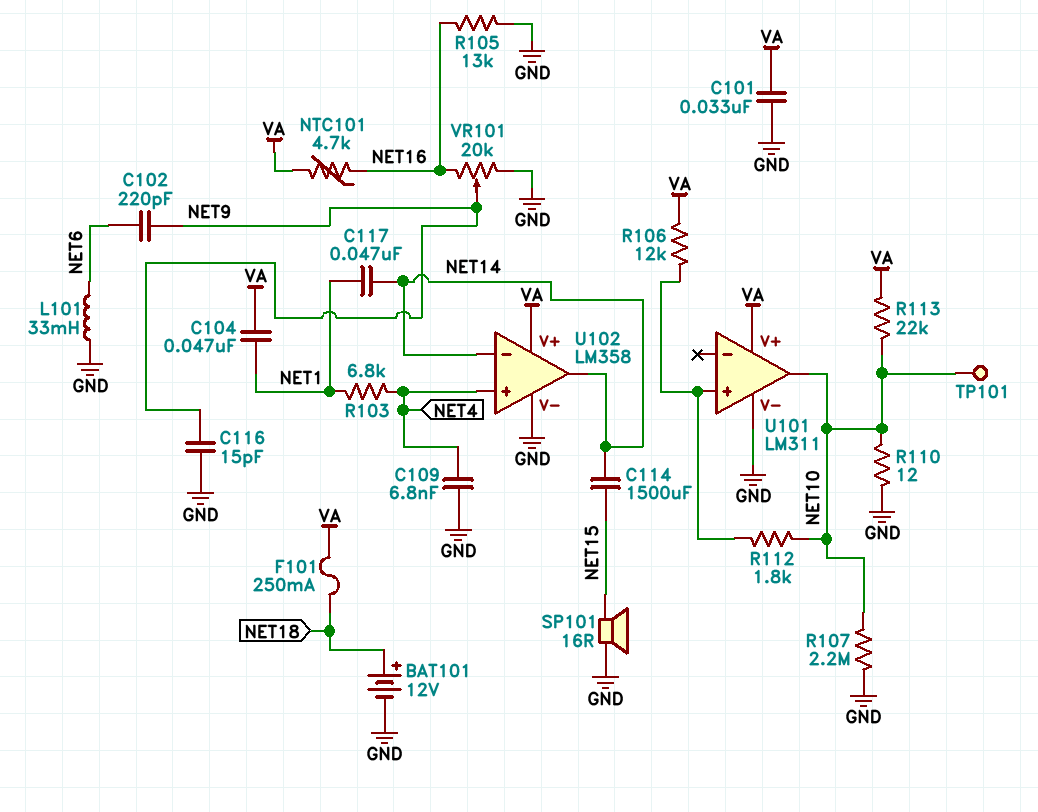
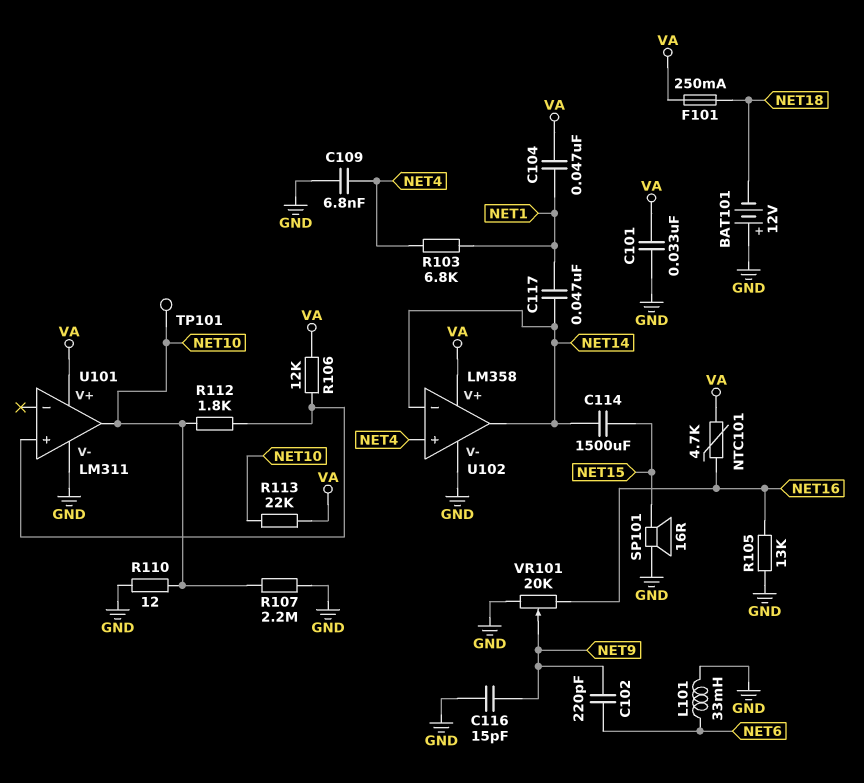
BAT101: 12V (plus NET18, minus GND) -> 12V (plus GND, minus NET18)

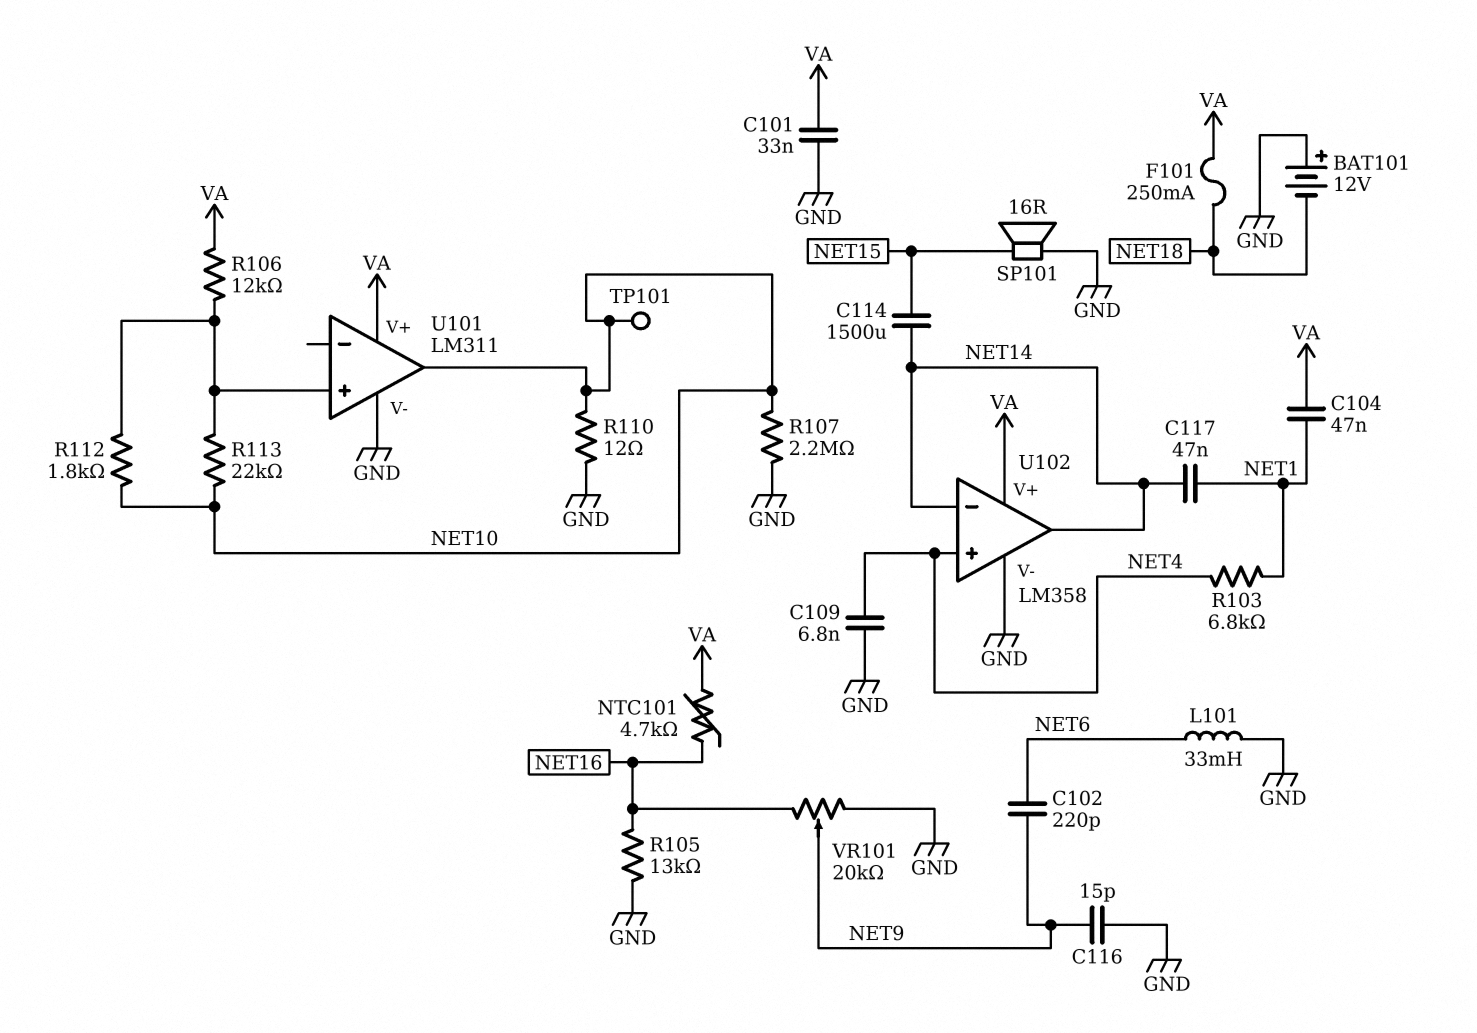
R113: 22k (NET10, VA) -> 22k (NET10, U101/in+)

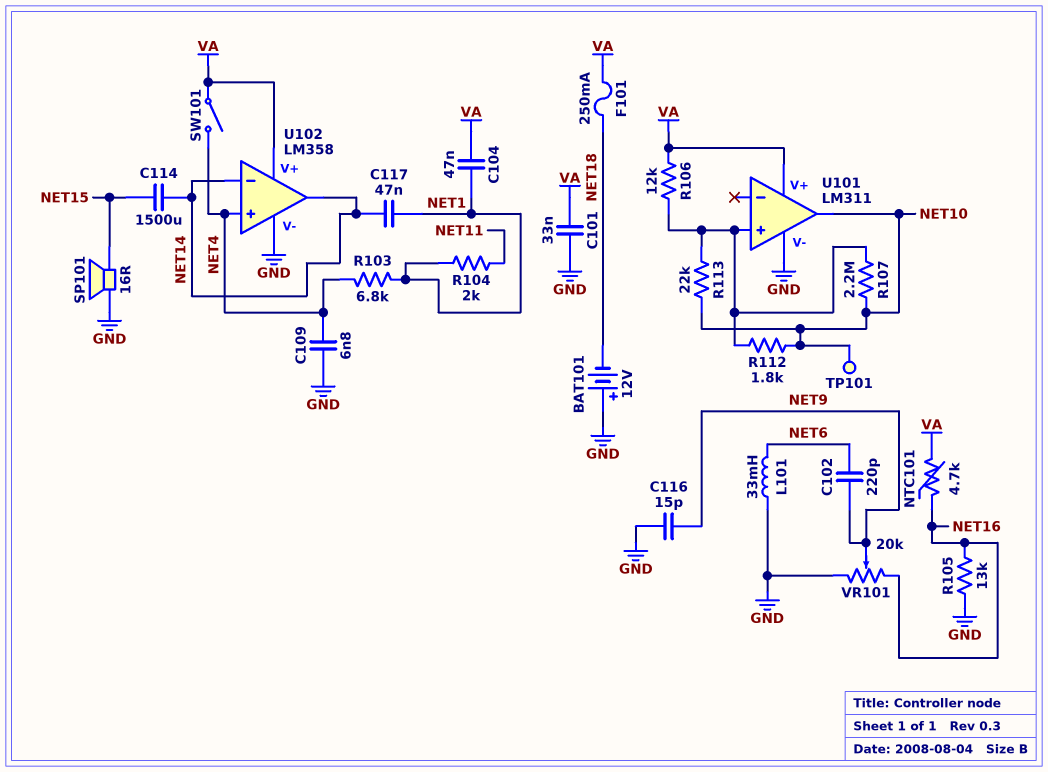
R104: none -> 2k (NET1, NET11)
R107: 2.2M (GND, NET10) -> 2.2M (NET10, U101/in+)
R110: 12 (GND, NET10) -> none
SW101: none -> switch (NET4, VA)

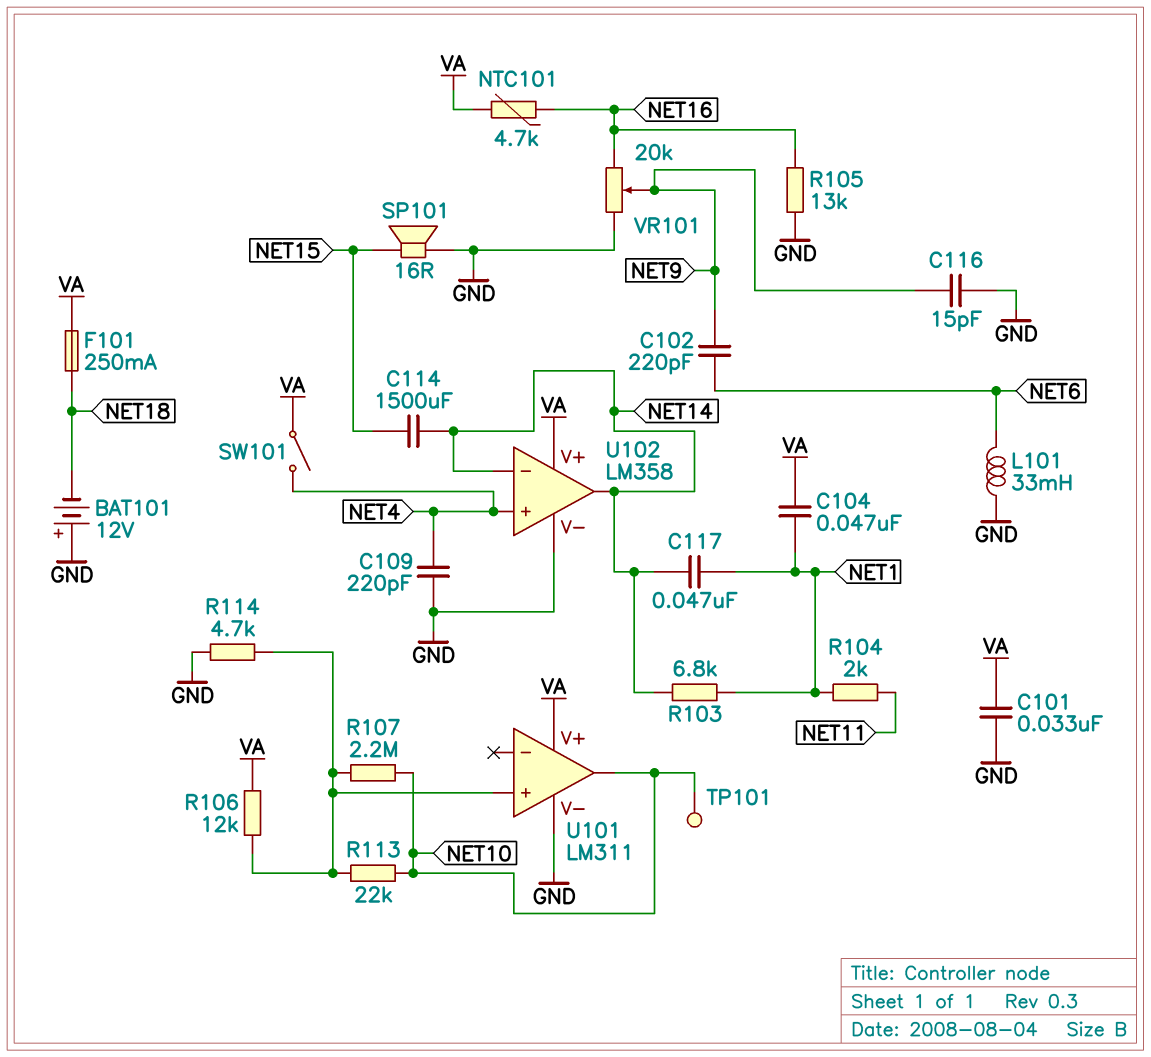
C109: 6.8nF (GND, NET4) -> 220pF (GND, NET4)
R103: 6.8k (NET1, NET4) -> 6.8k (NET1, NET14)
R112: 1.8k (NET10, U101/in+) -> none
R114: none -> 4.7k (GND, U101/in+)

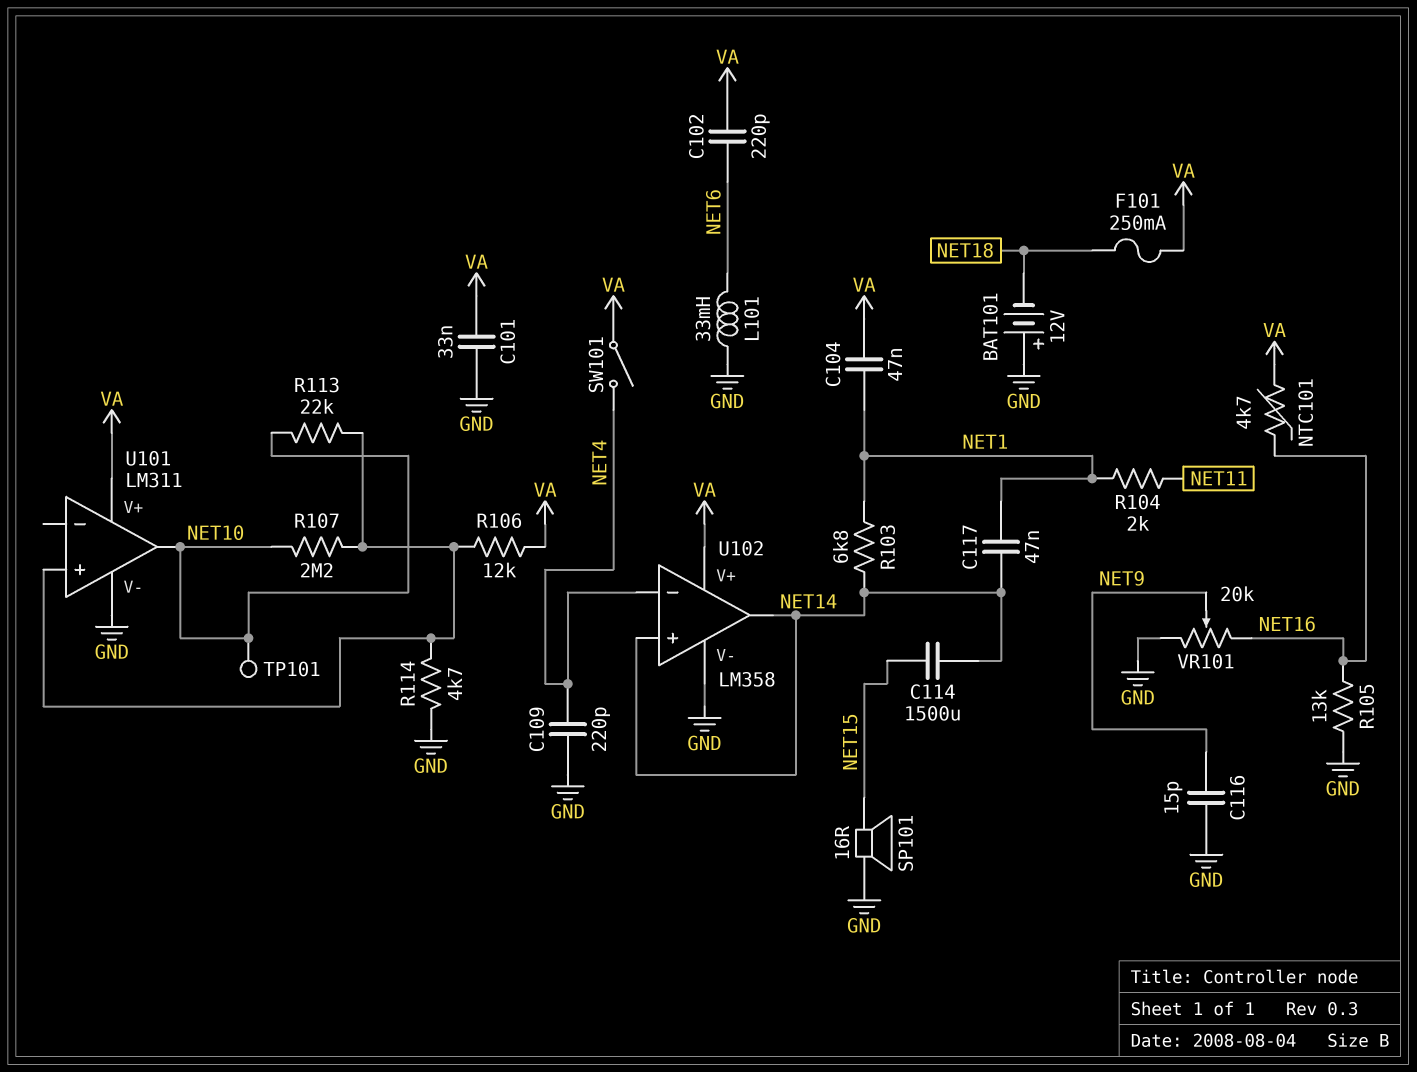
C102: 220pF (NET6, NET9) -> 220pF (NET6, VA)
U102 pin in+: NET4 -> NET14
U102 pin in-: NET14 -> NET4

